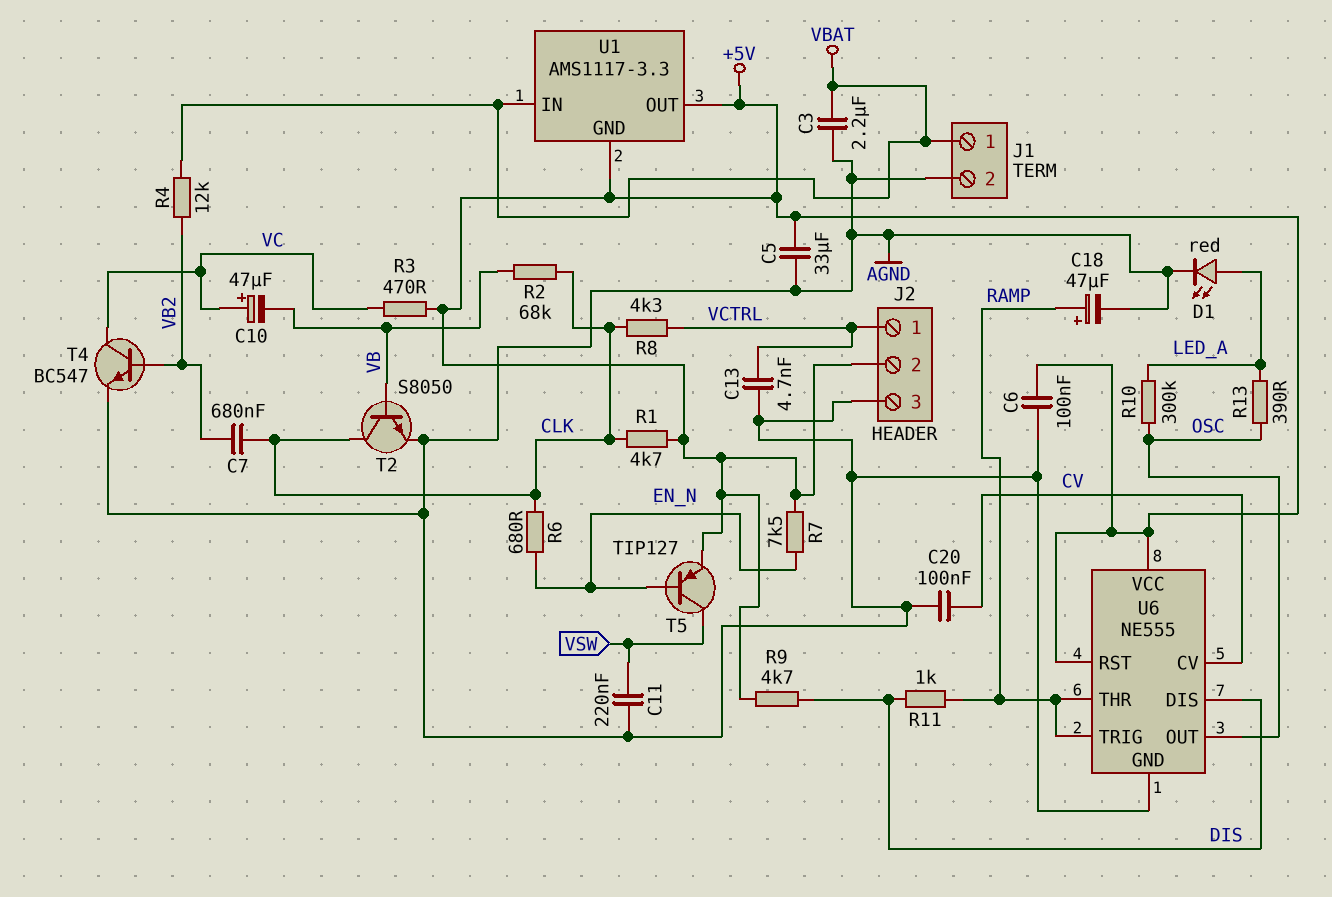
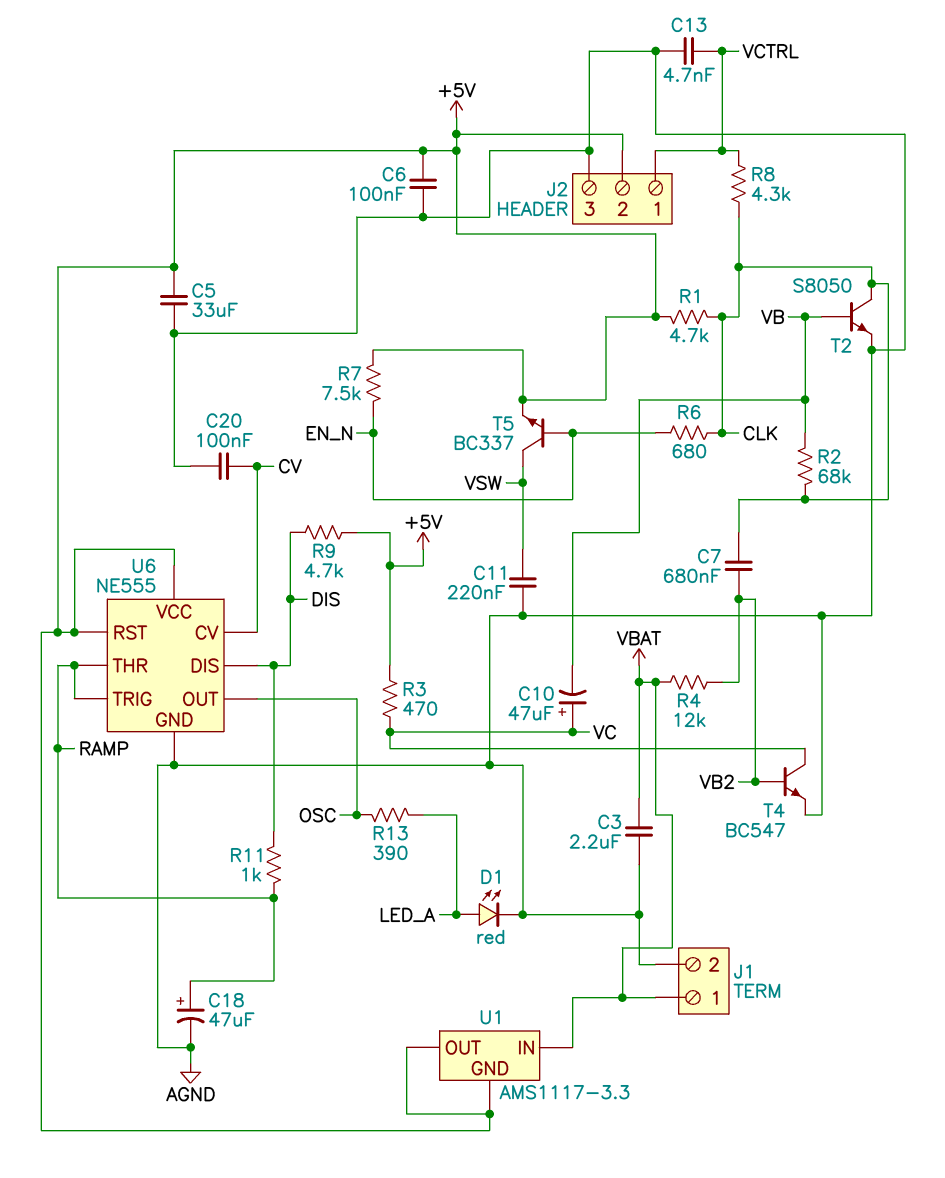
R10: 300k (LED_A, OSC) -> none
T5: PNP TIP127 (B EN_N, C VSW, E +5V) -> NPN BC337 (B EN_N, C VSW, E +5V)

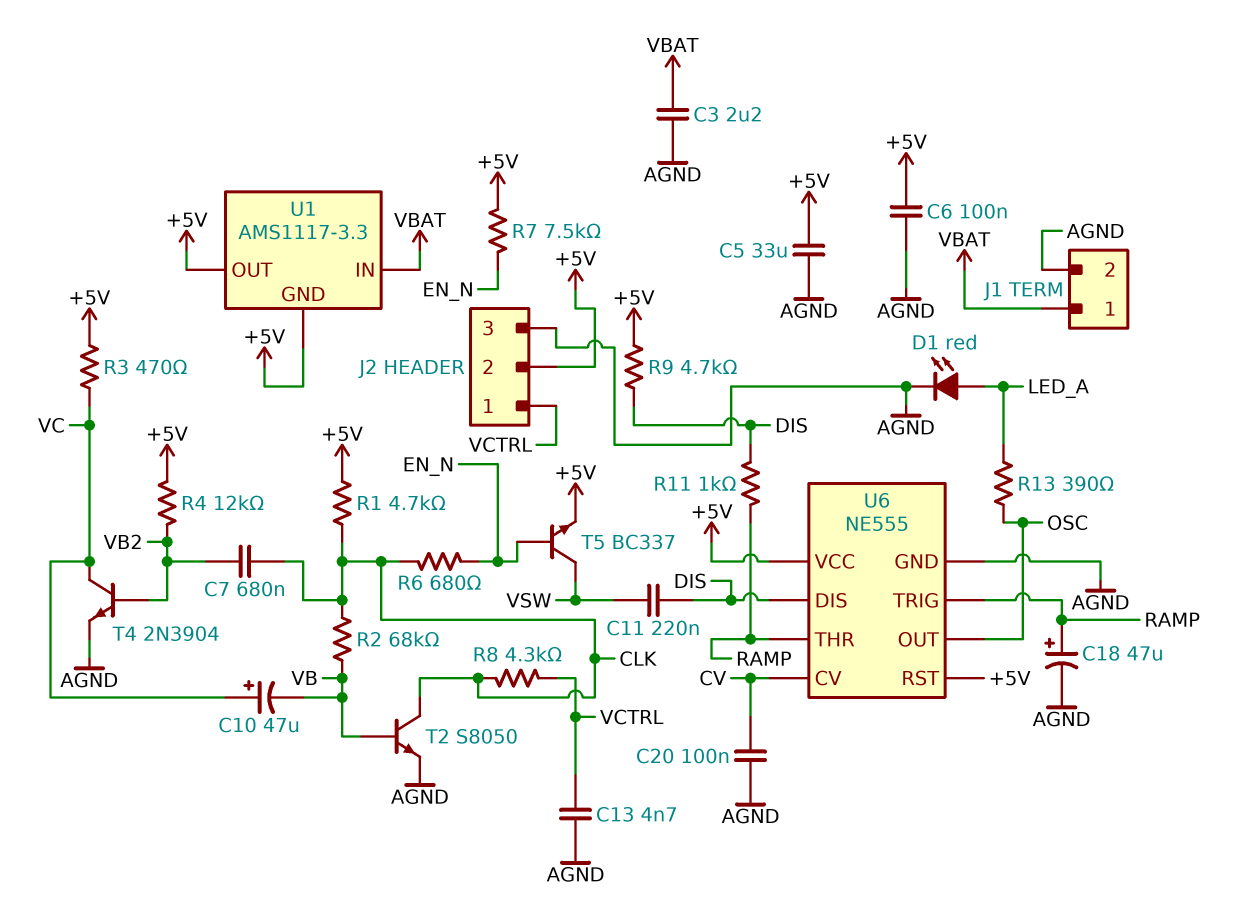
C11: 220nF (AGND, VSW) -> 220nF (DIS, VSW)
R4: 12k (VB2, VBAT) -> 12k (+5V, VB2)
T4: NPN BC547 (B VB2, C VC, E AGND) -> NPN 2N3904 (B VB2, C VC, E AGND)

